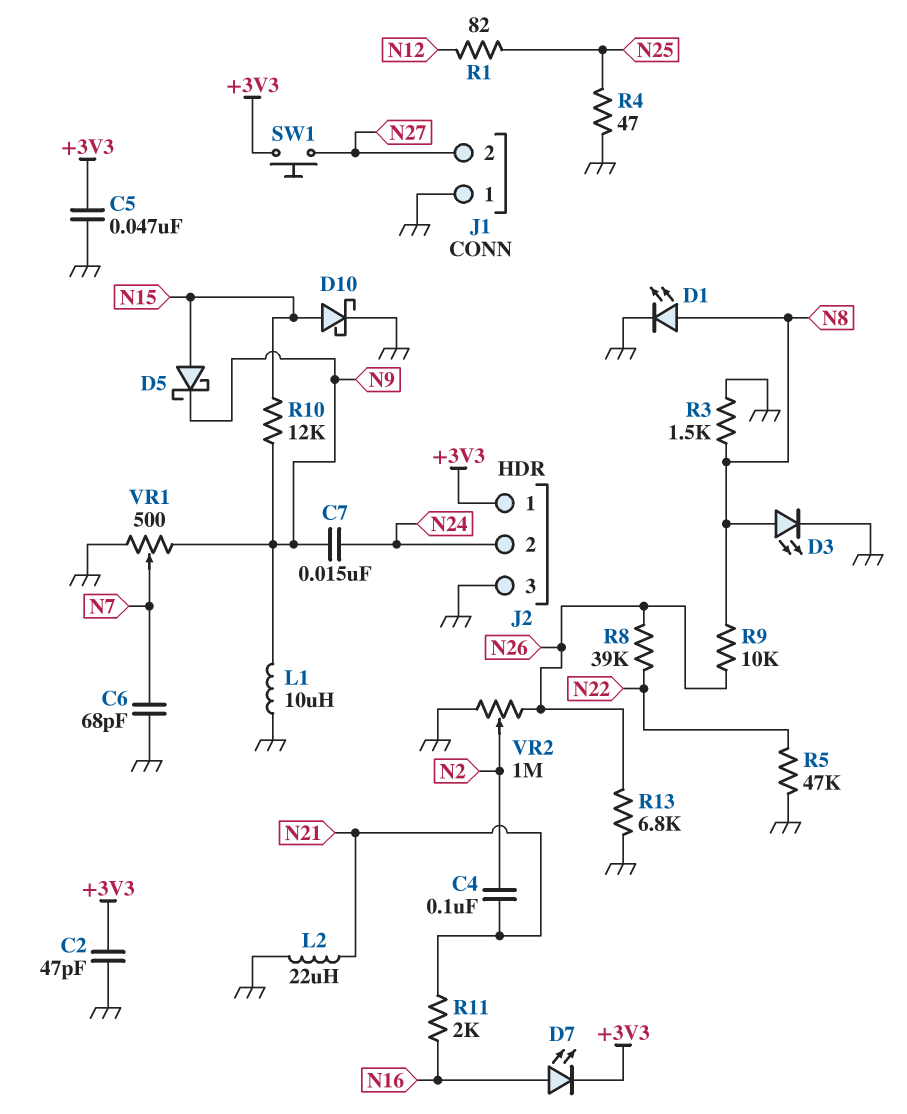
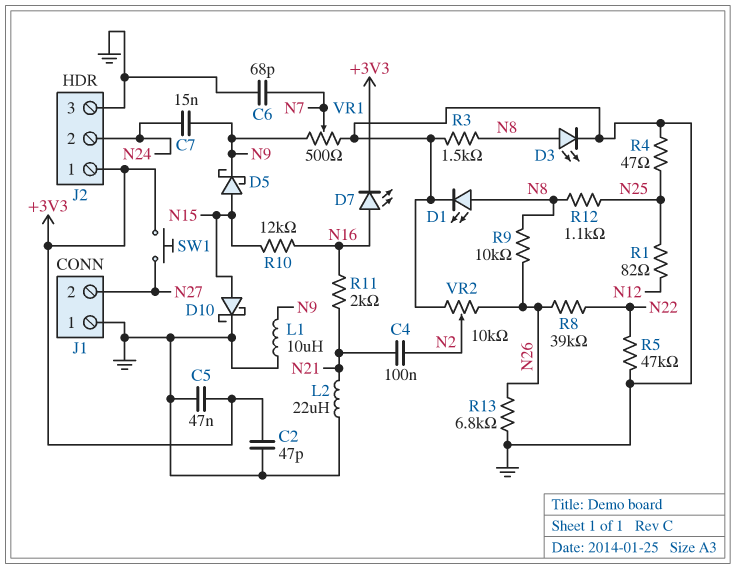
R10: 12k (N9, N15) -> 12k (N15, N16)
R12: none -> 1.1k (N8, N25)
VR2: 1M (GND, N26, wiper N2) -> 10k (GND, N26, wiper N2)

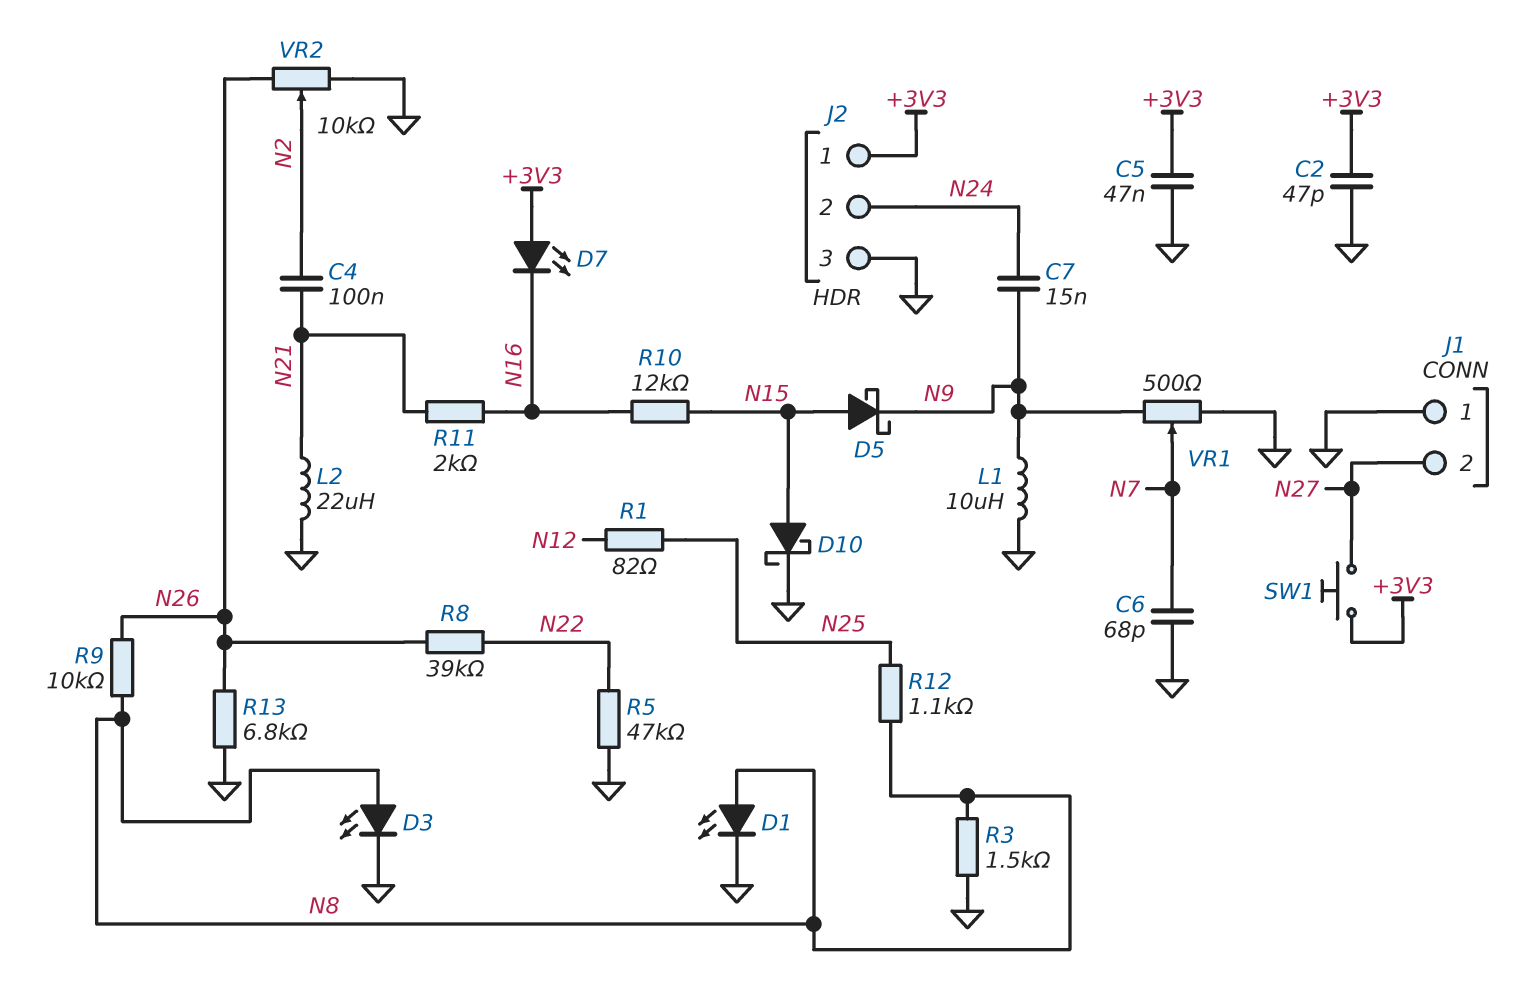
D7: LED (A N16, K +3V3) -> LED (A +3V3, K N16)
R4: 47 (GND, N25) -> none

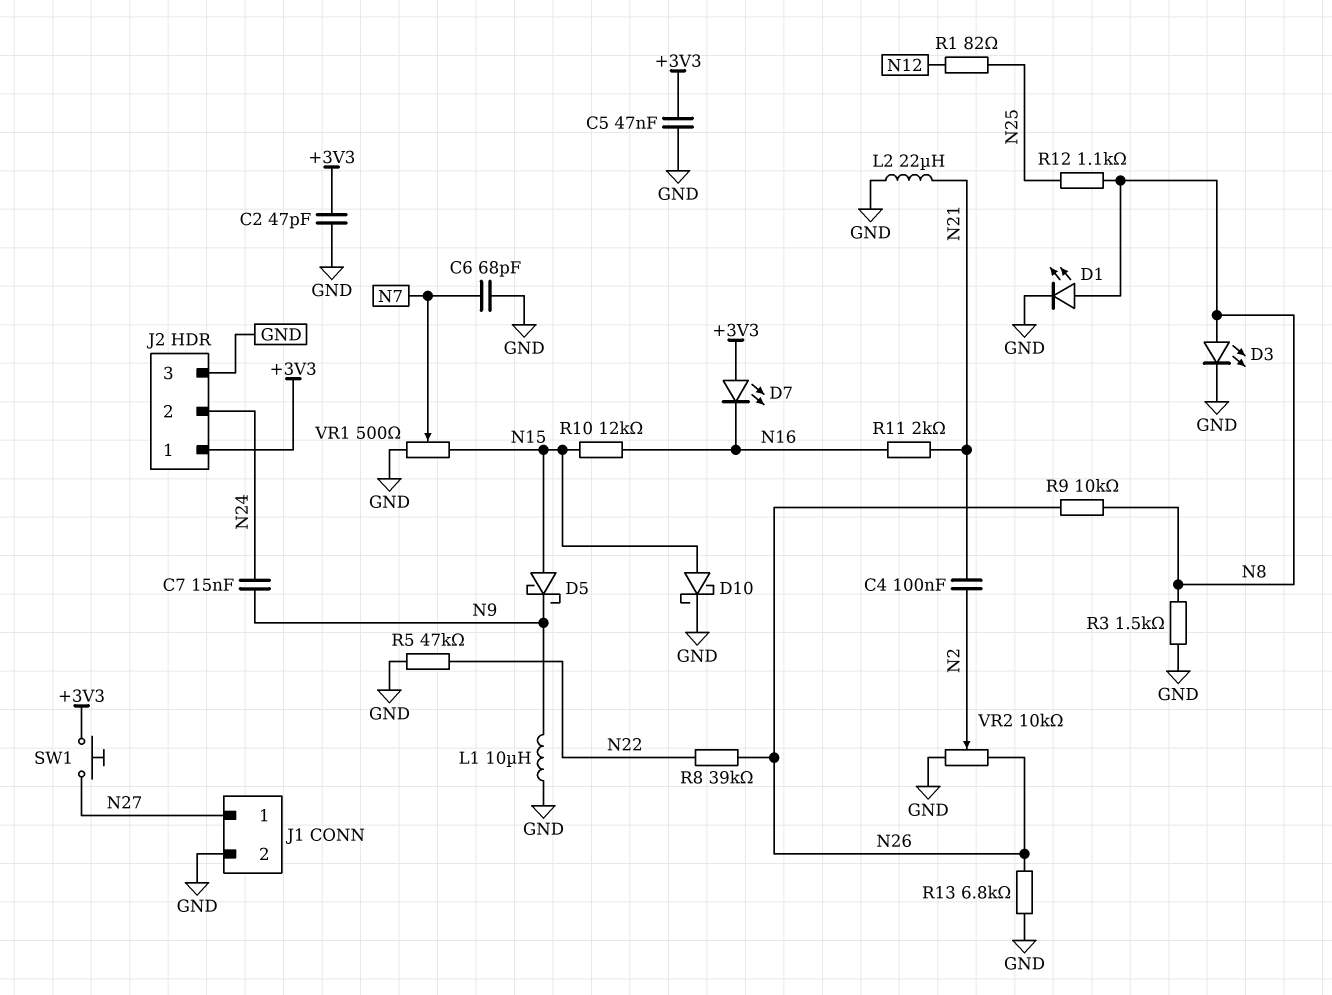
J1 pin 1: GND -> N27
J1 pin 2: N27 -> GND
VR1: 500 (GND, N9, wiper N7) -> 500 (GND, N15, wiper N7)

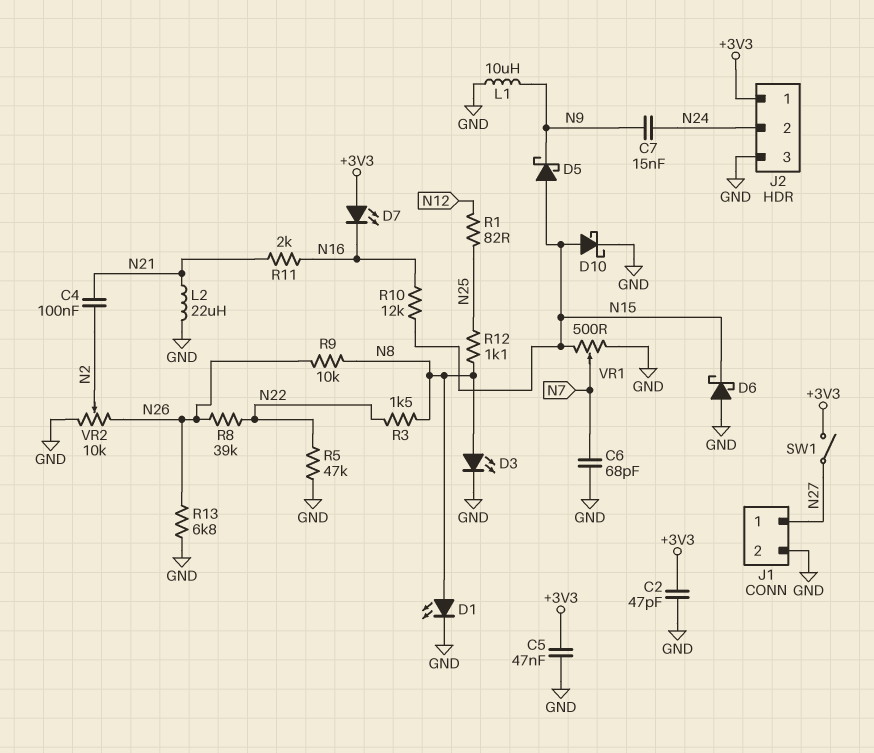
D6: none -> schottky (A GND, K N15)
R3: 1.5k (GND, N8) -> 1.5k (N8, N22)
SW1: button (+3V3, N27) -> switch (+3V3, N27)

